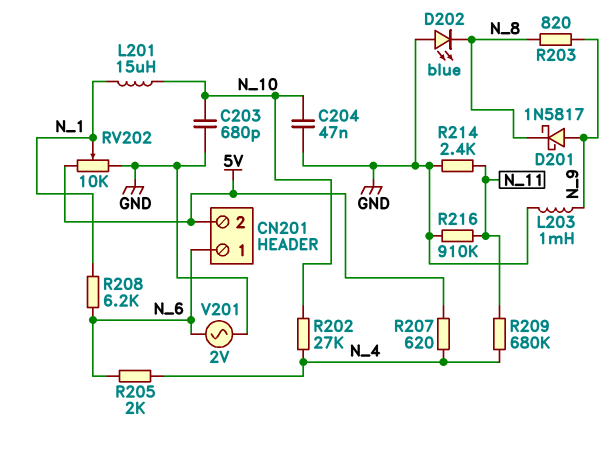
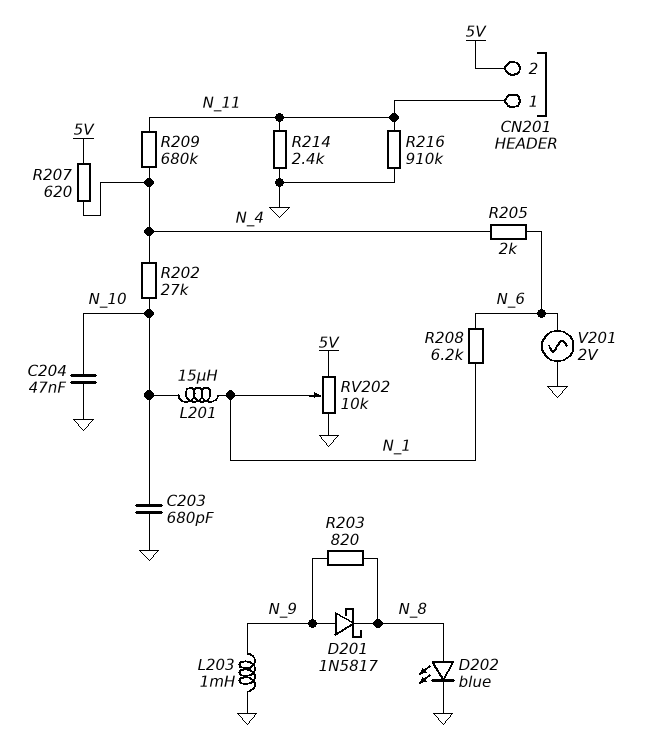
CN201 pin 1: N_6 -> N_11
D202: LED blue (A GND, K N_8) -> LED blue (A N_8, K GND)

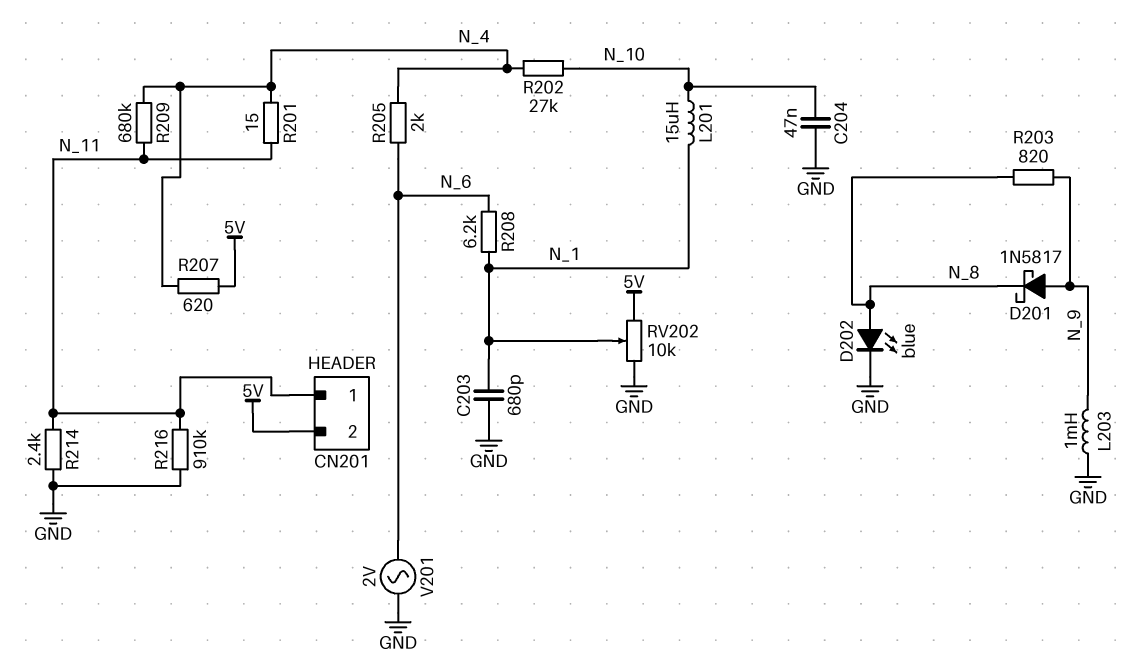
C203: 680pF (GND, N_10) -> 680pF (GND, N_1)
R201: none -> 15 (N_4, N_11)

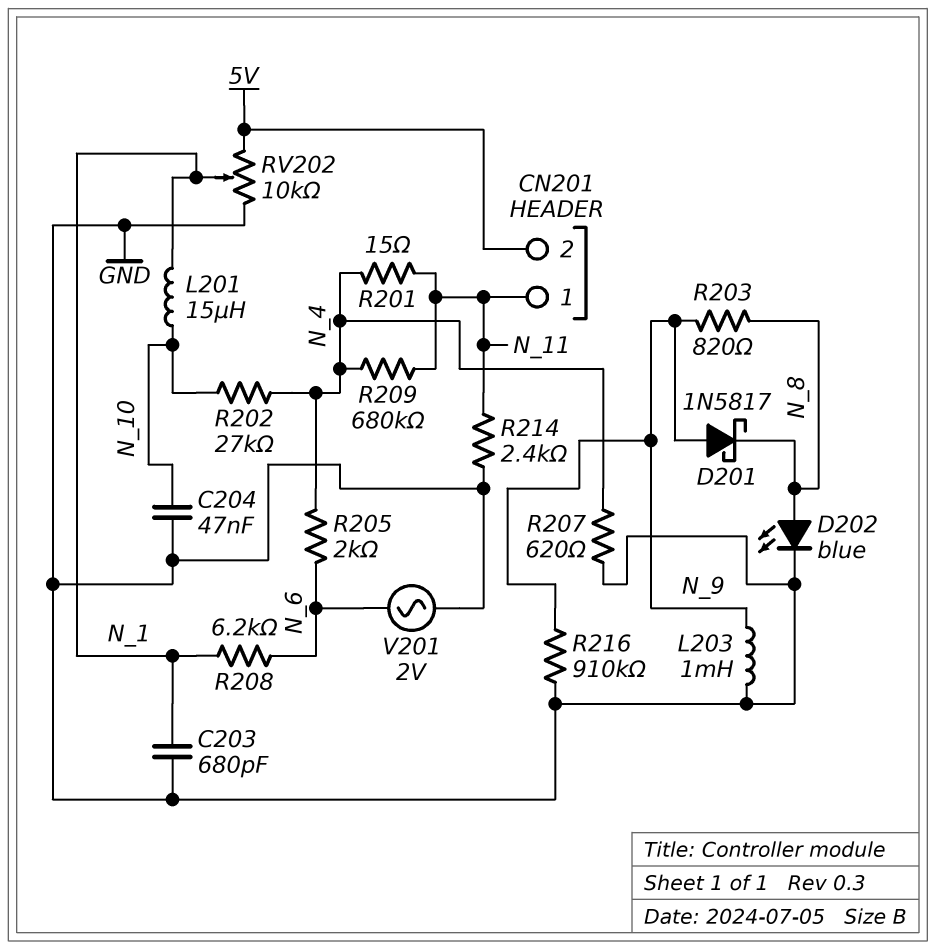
R207: 620 (5V, N_4) -> 620 (GND, N_4)
R216: 910k (GND, N_11) -> 910k (GND, N_9)

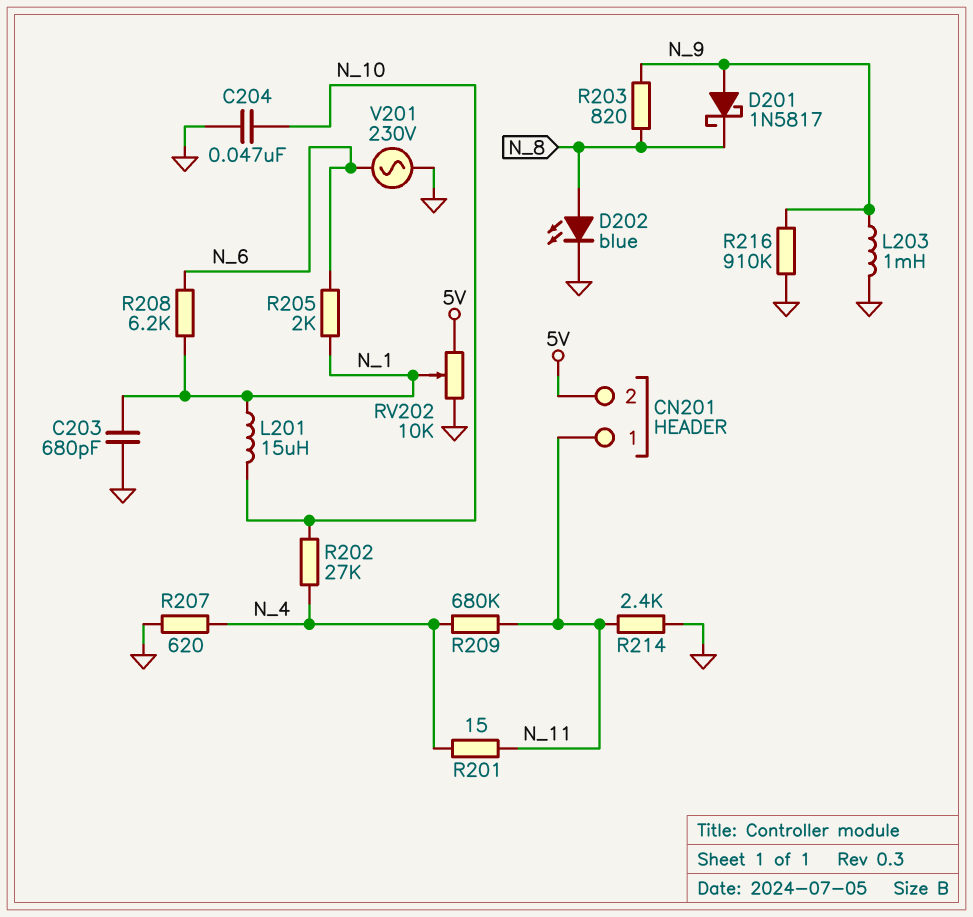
R205: 2k (N_4, N_6) -> 2k (N_1, N_6)
V201: AC 2V (GND, N_6) -> AC 230V (GND, N_6)

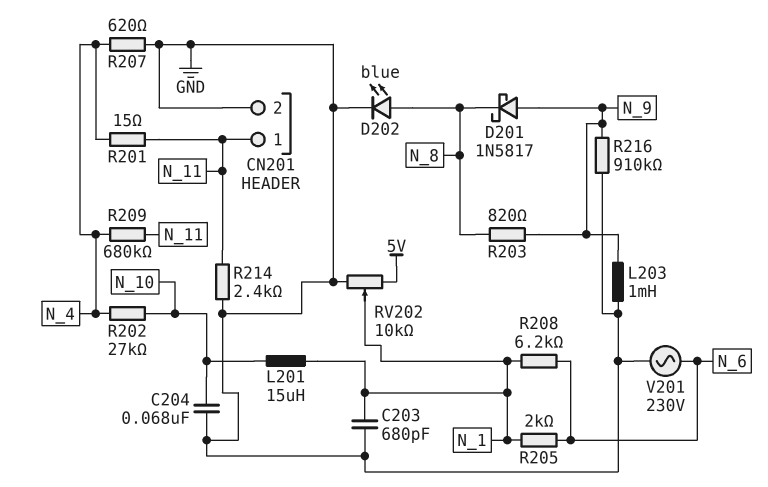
C204: 47nF (GND, N_10) -> 68nF (GND, N_10)
CN201 pin 2: 5V -> GND

